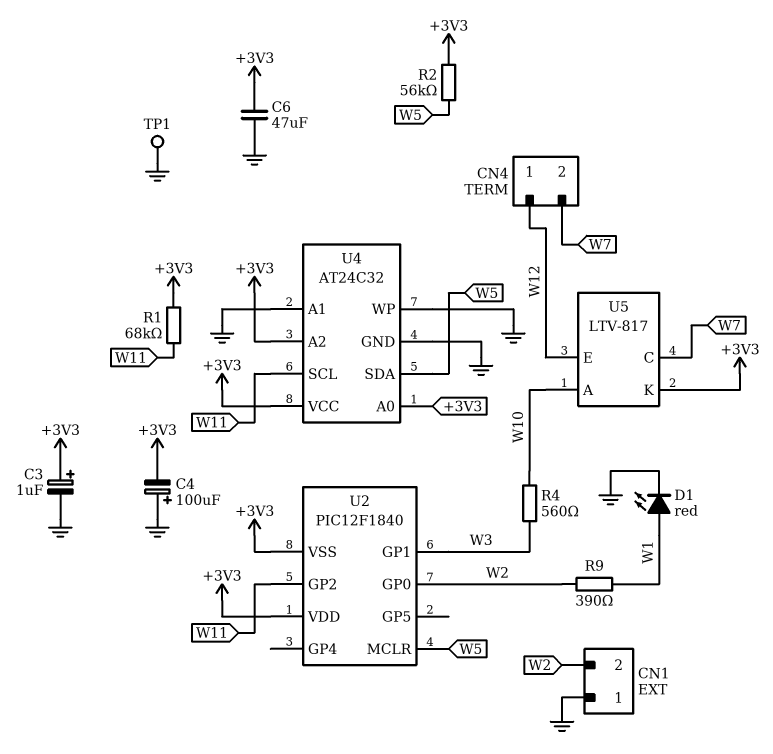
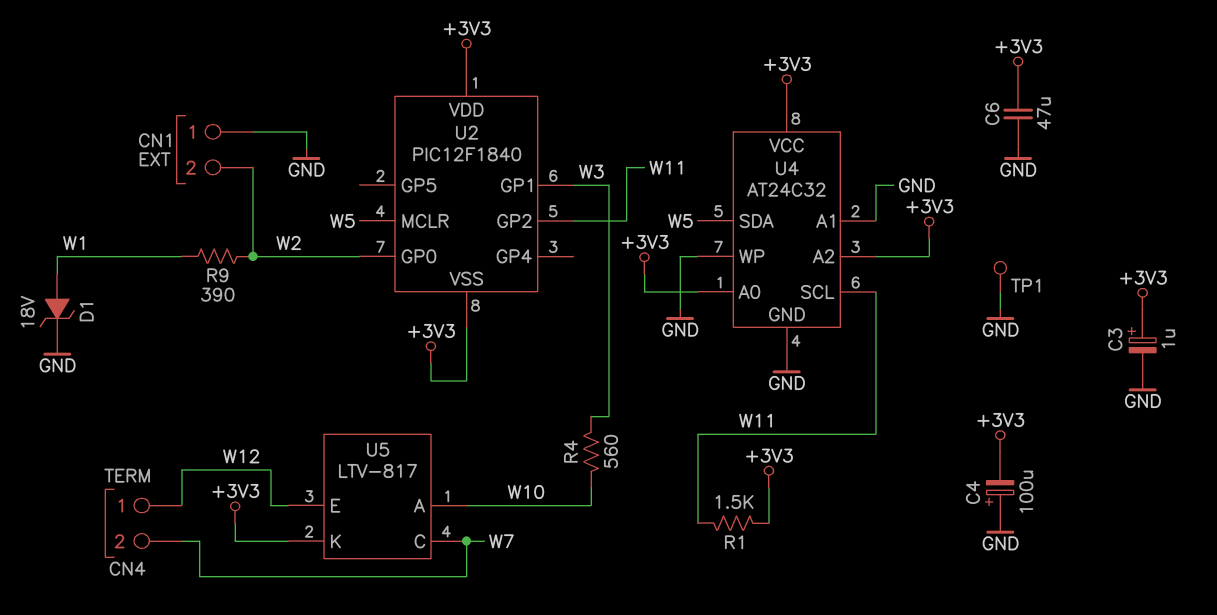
D1: LED red (A W1, K GND) -> zener 18V (A W1, K GND)
R1: 68k (+3V3, W11) -> 1.5k (+3V3, W11)
R2: 56k (+3V3, W5) -> none

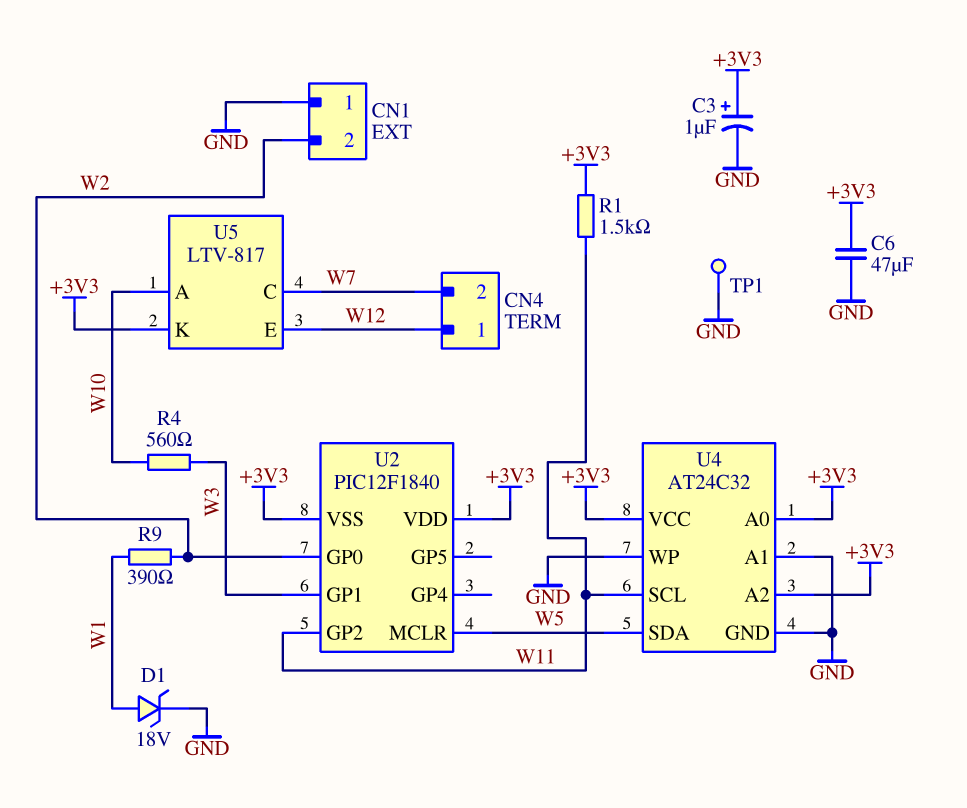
C4: 100uF (plus GND, minus +3V3) -> none

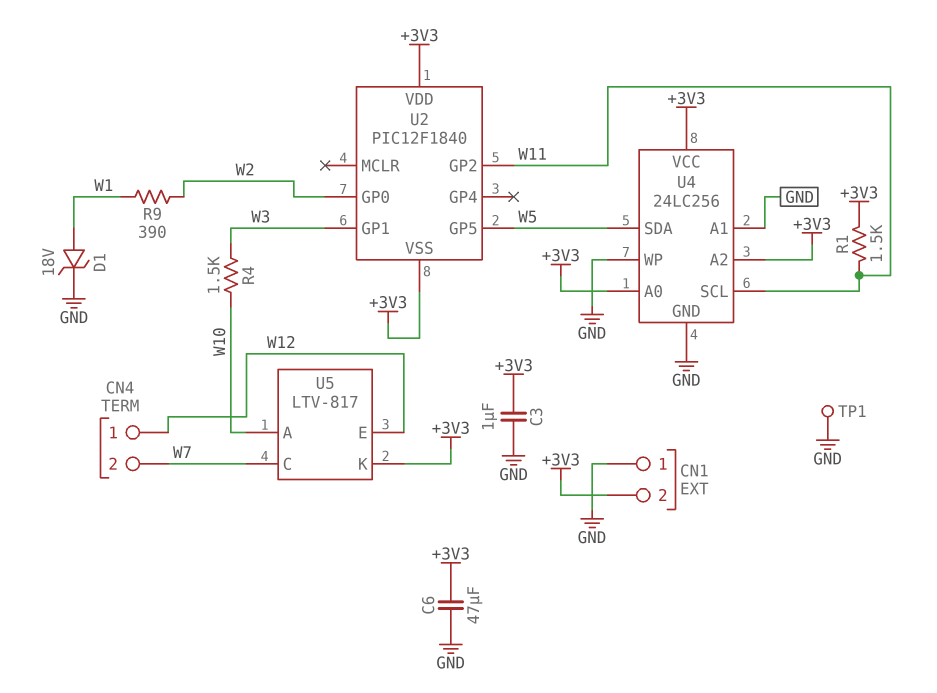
C3: 1uF (plus +3V3, minus GND) -> 1uF (+3V3, GND)
CN1 pin 2: W2 -> +3V3
R4: 560 (W3, W10) -> 1.5k (W3, W10)
U2 pin GP5: none -> W5
U2 pin MCLR: W5 -> none
U4: AT24C32 -> 24LC256

